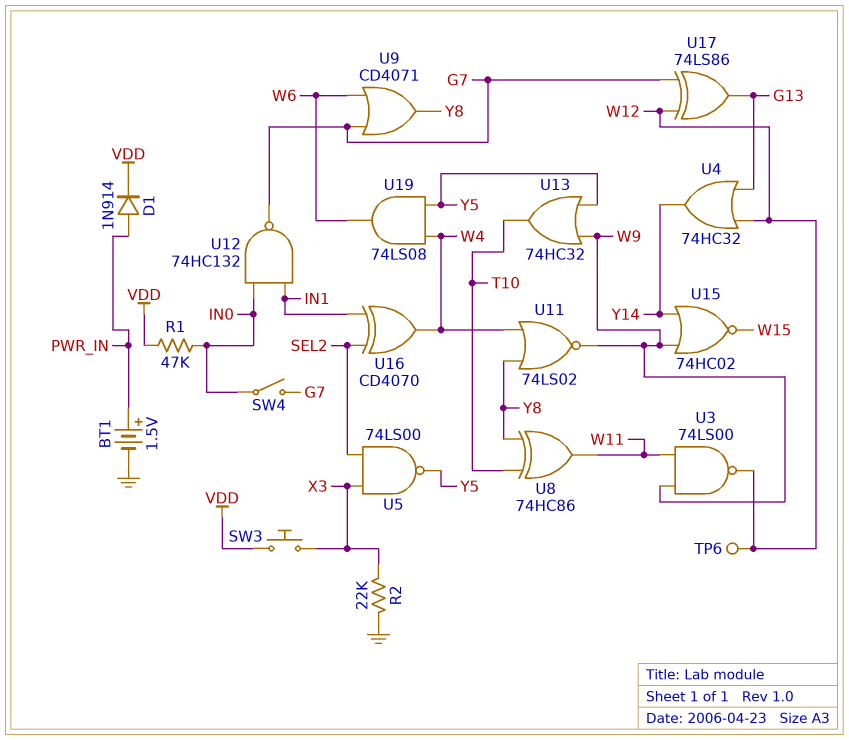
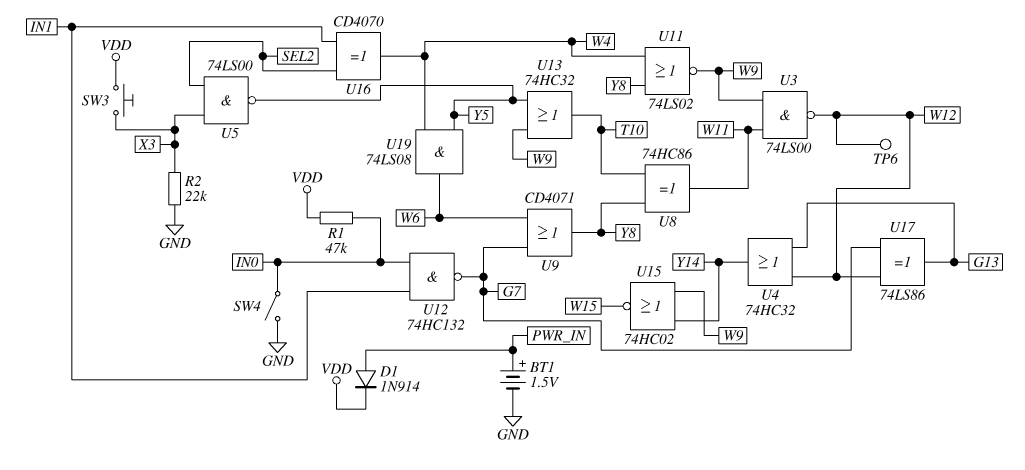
SW4: switch (G7, IN0) -> switch (GND, IN0)

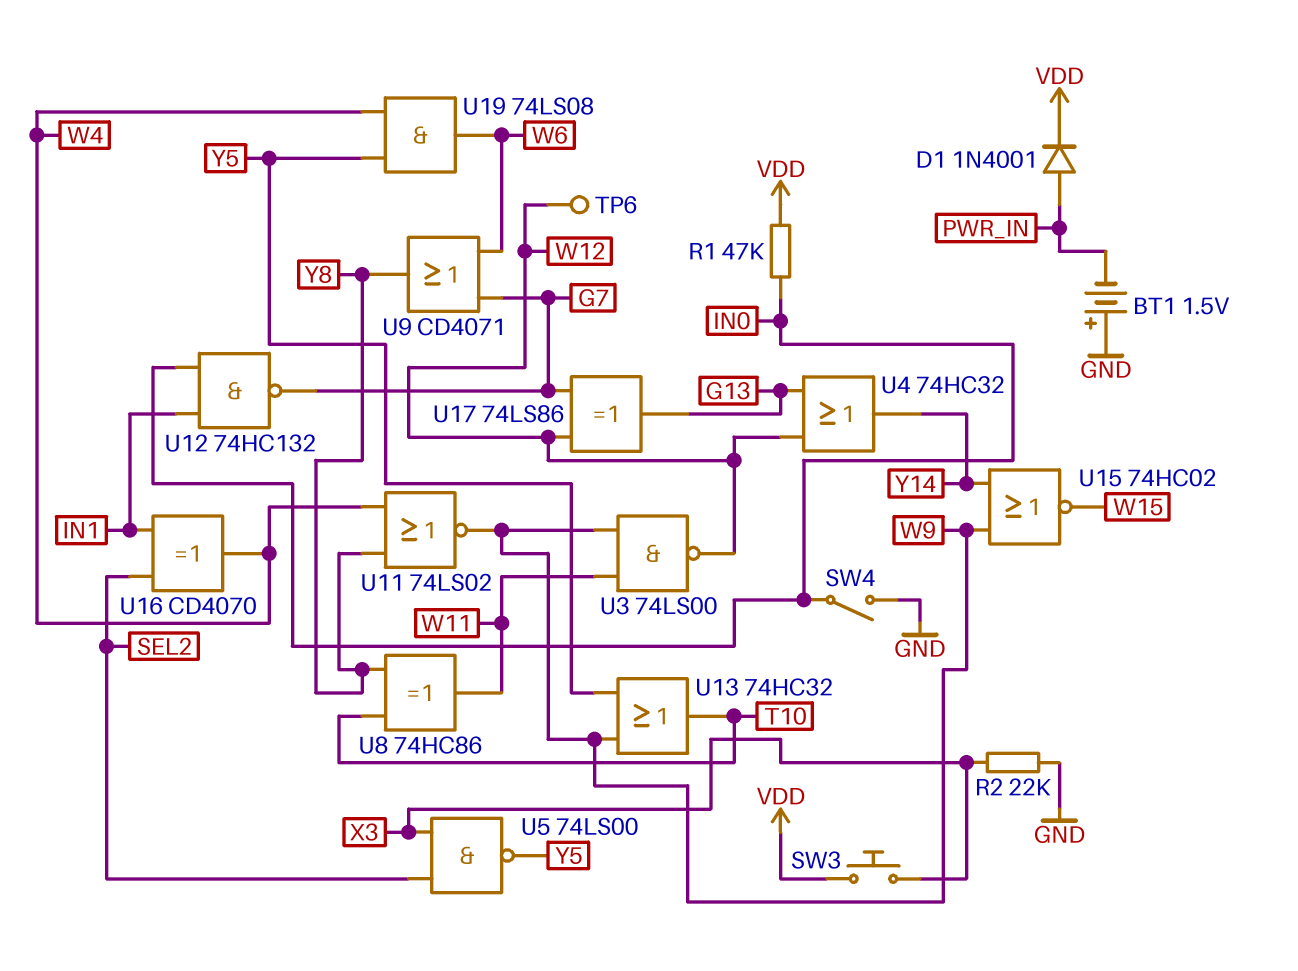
BT1: 1.5V (plus PWR_IN, minus GND) -> 1.5V (plus GND, minus PWR_IN)
D1: diode 1N914 (A PWR_IN, K VDD) -> diode 1N4001 (A PWR_IN, K VDD)

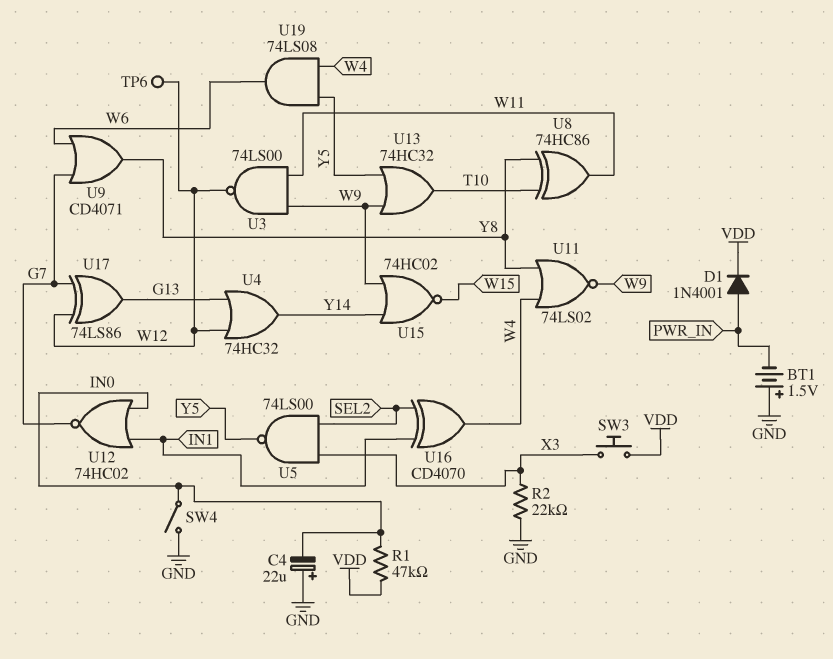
C4: none -> 22uF (plus GND, minus IN0)
U12: NAND 74HC132 (in IN0, in IN1, out G7) -> NOR 74HC02 (in IN0, in IN1, out G7)

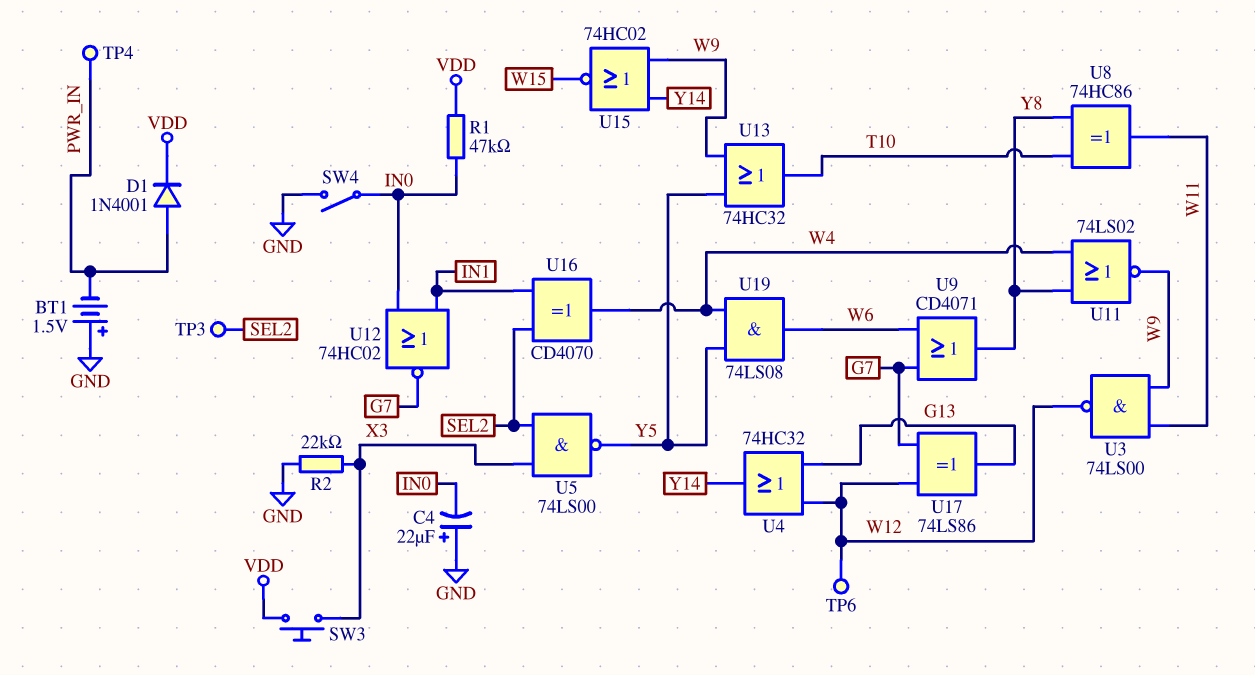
TP3: none -> test point (SEL2)
TP4: none -> test point (PWR_IN)

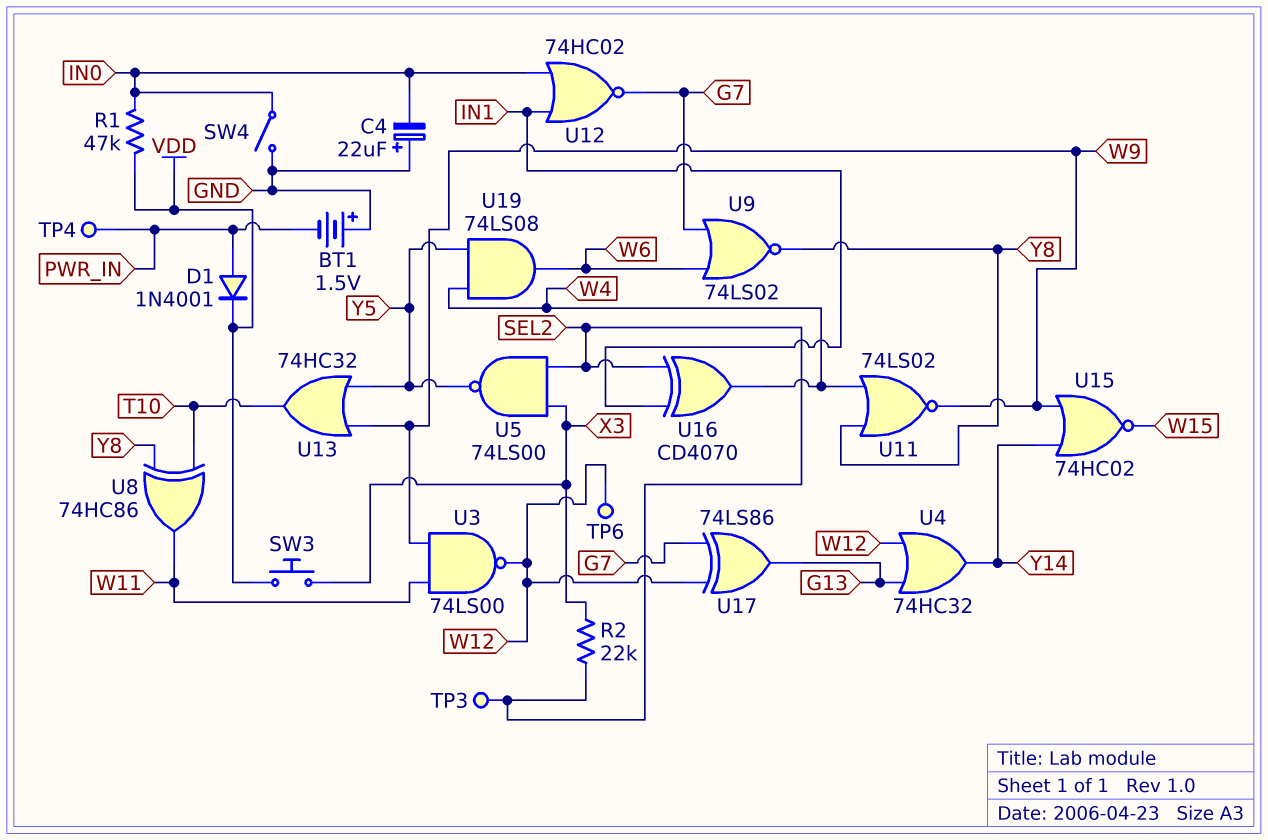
R2: 22k (GND, X3) -> 22k (SEL2, X3)
U9: OR CD4071 (in G7, in W6, out Y8) -> NOR 74LS02 (in G7, in W6, out Y8)

